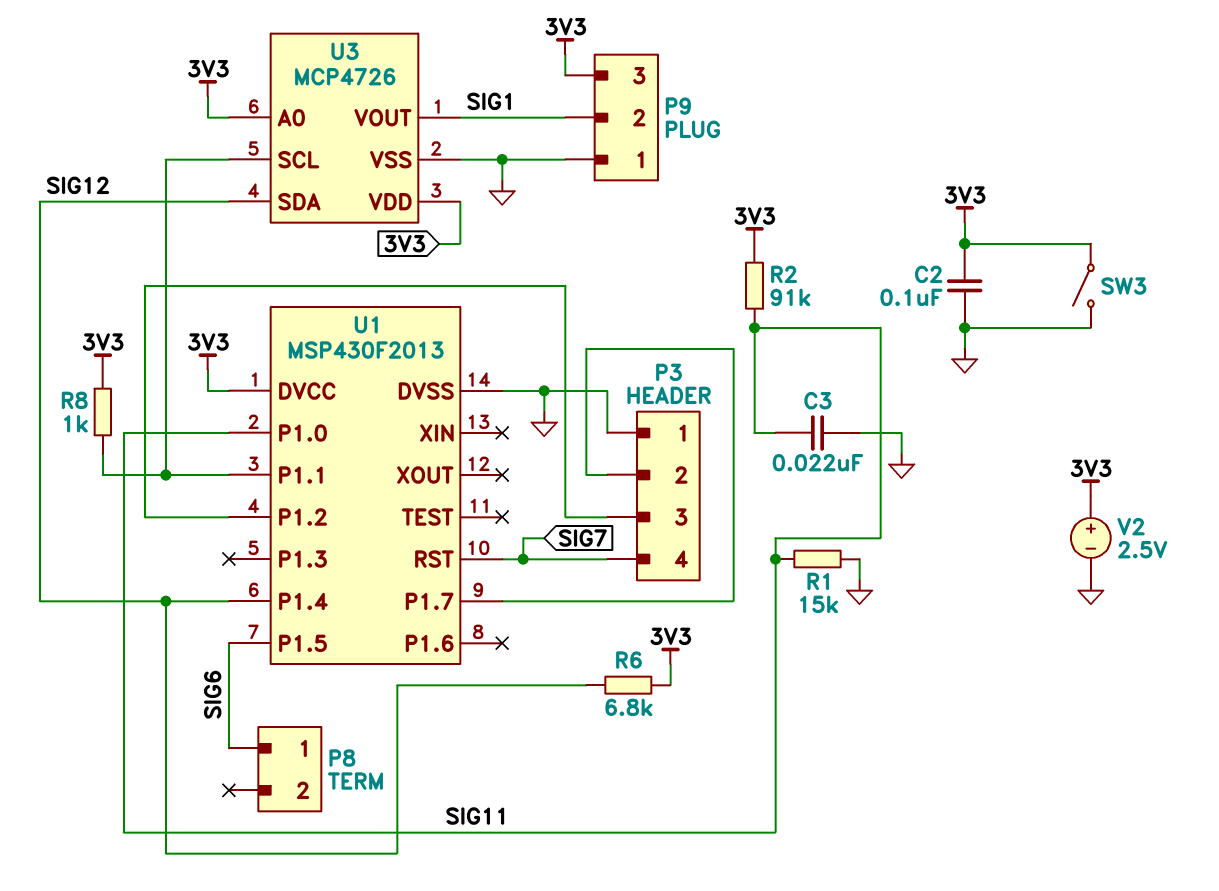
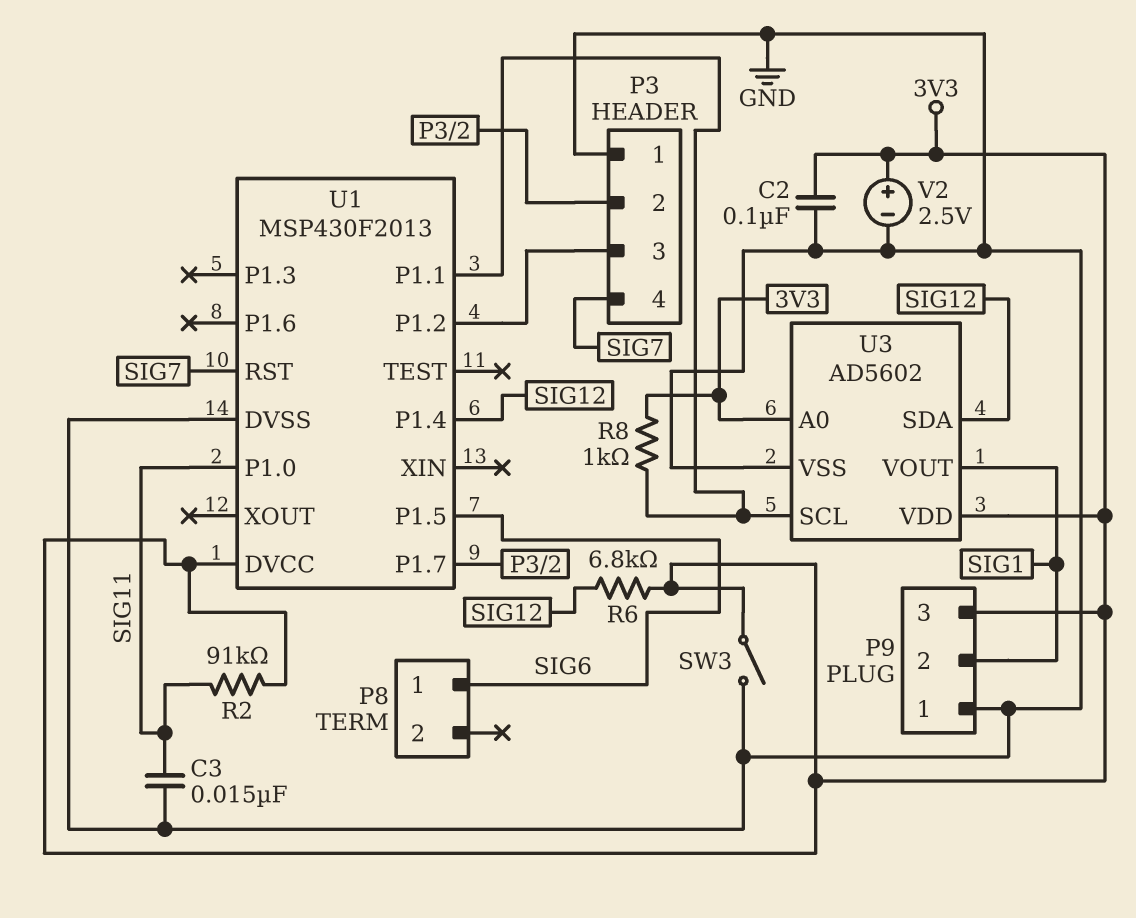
C3: 22nF (GND, SIG11) -> 15nF (GND, SIG11)
R1: 15k (GND, SIG11) -> none
U3: MCP4726 -> AD5602

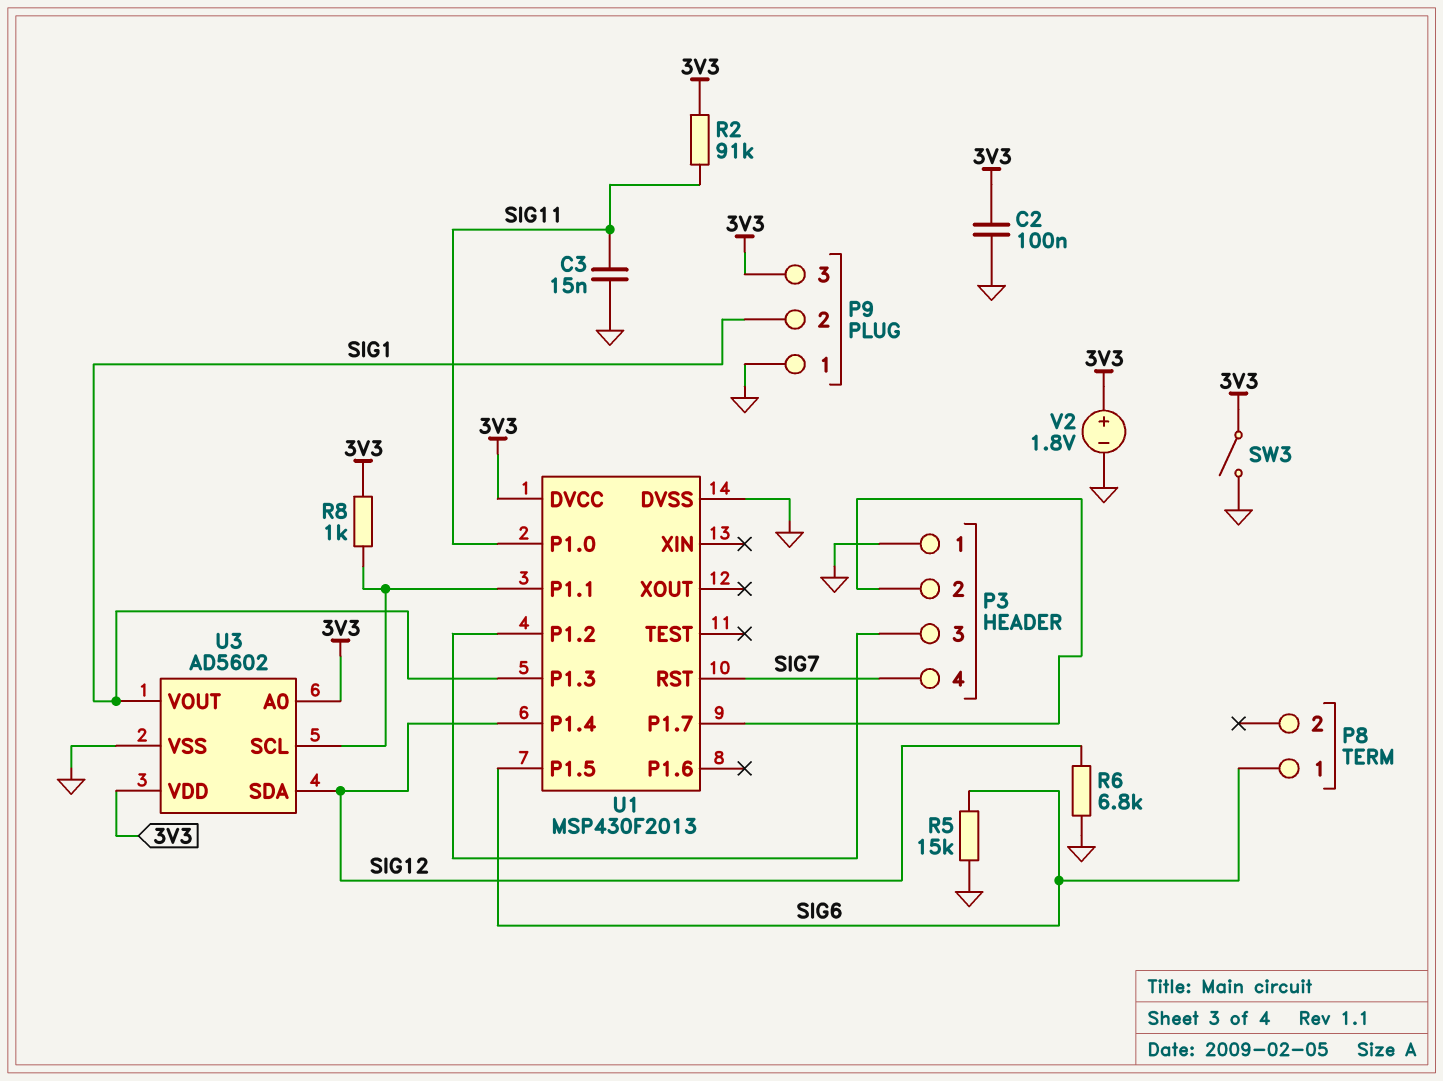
R5: none -> 15k (GND, SIG6)
R6: 6.8k (3V3, SIG12) -> 6.8k (GND, SIG12)
U1 pin P1.3: none -> SIG1
V2: 2.5V (plus 3V3, minus GND) -> 1.8V (plus 3V3, minus GND)

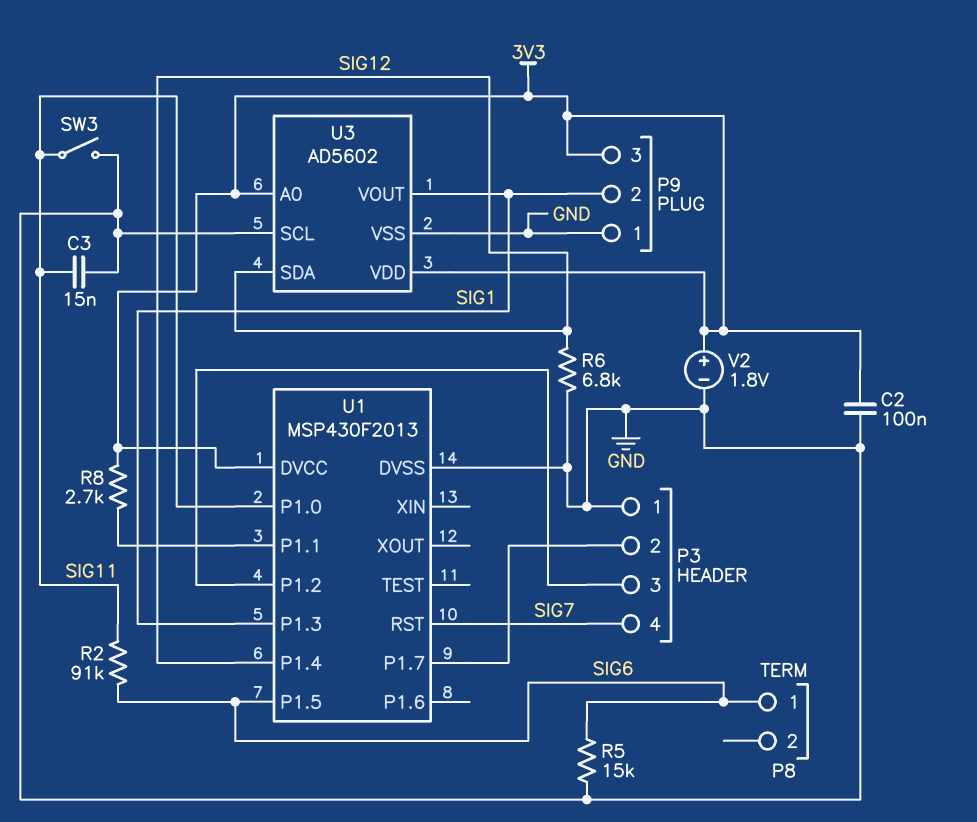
R2: 91k (3V3, SIG11) -> 91k (SIG6, SIG11)
R8: 1k (3V3, U1/P1.1) -> 2.7k (3V3, U1/P1.1)
SW3: switch (3V3, GND) -> switch (GND, SIG11)
U3 pin SCL: U1/P1.1 -> GND

